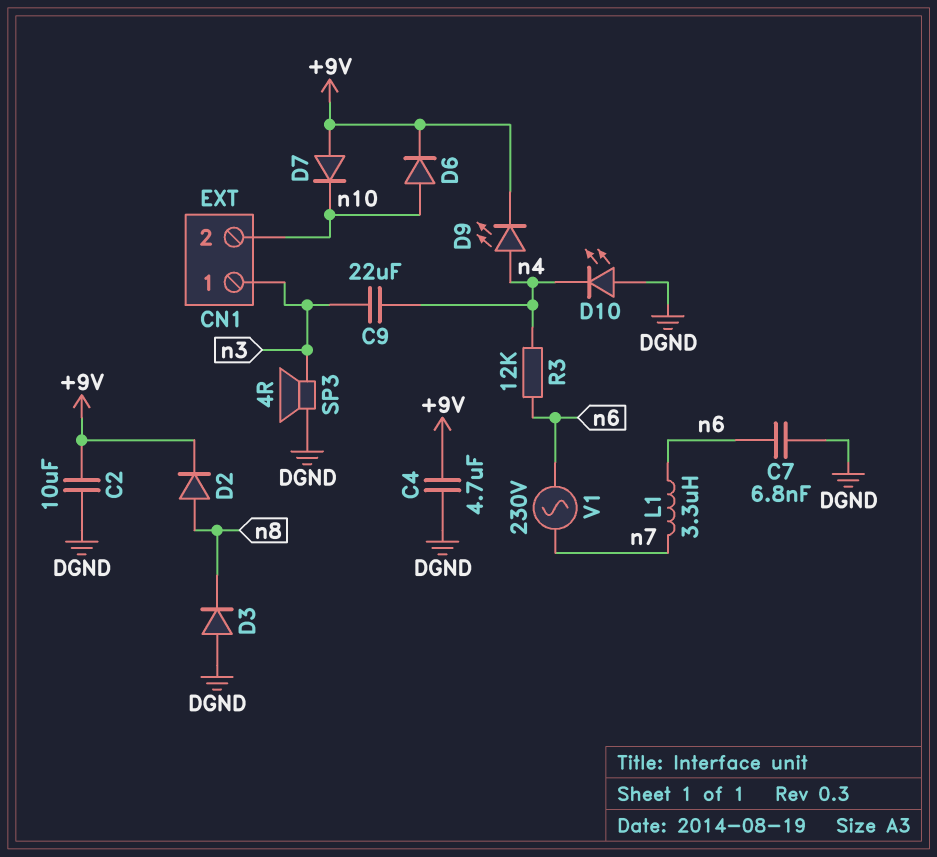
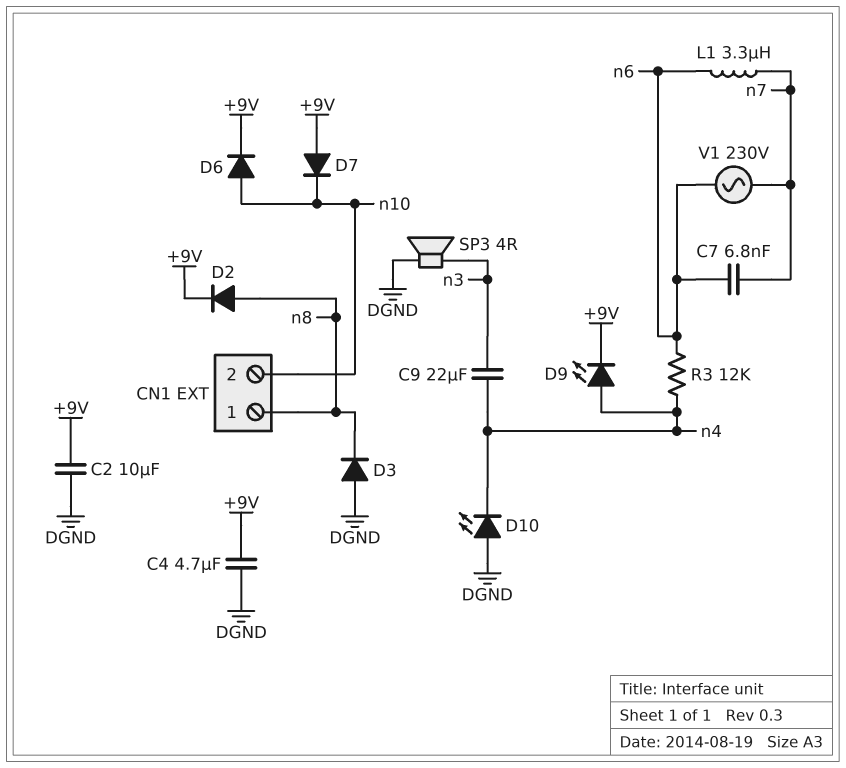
C7: 6.8nF (DGND, n6) -> 6.8nF (n6, n7)
CN1 pin 1: n3 -> n8

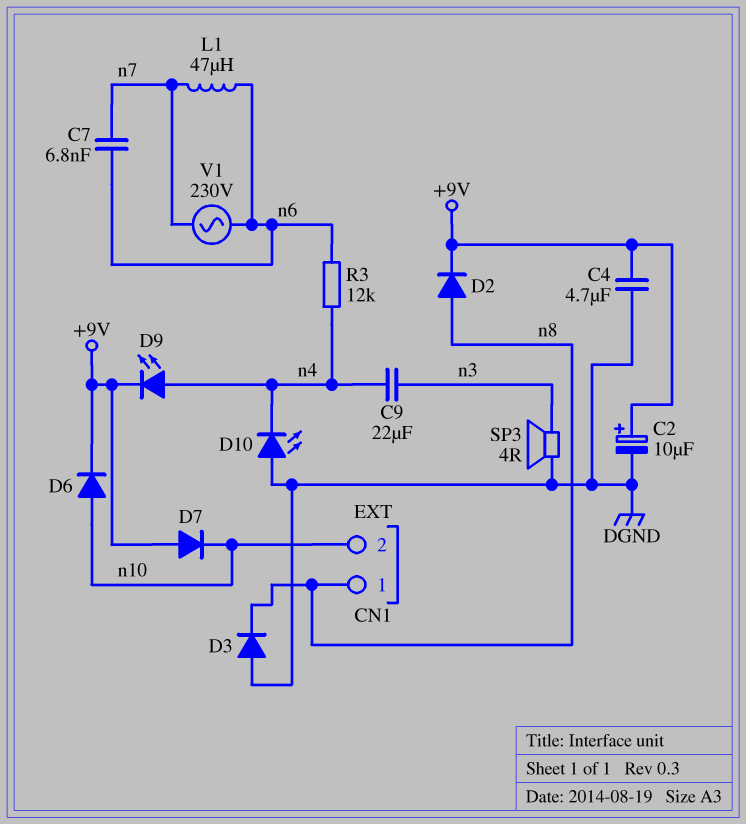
C2: 10uF (+9V, DGND) -> 10uF (plus +9V, minus DGND)
L1: 3.3uH (n6, n7) -> 47uH (n6, n7)

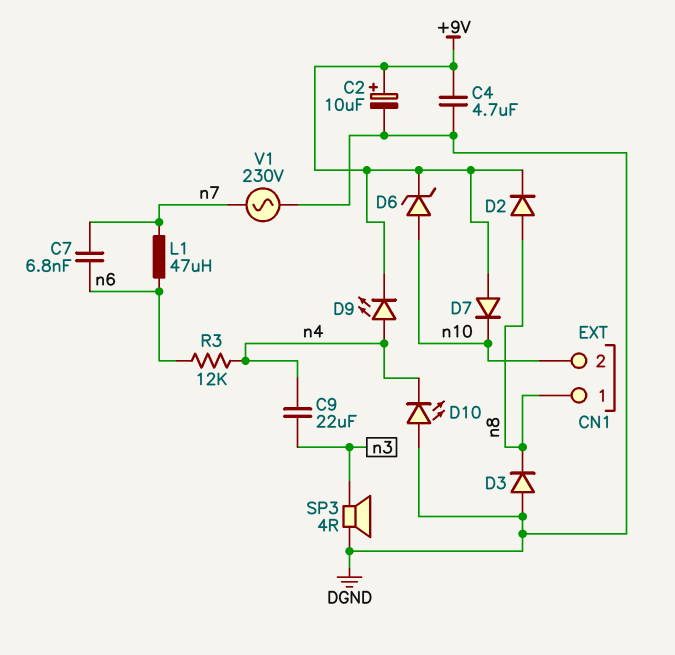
D6: diode (A n10, K +9V) -> zener (A n10, K +9V)
V1: AC 230V (n6, n7) -> AC 230V (DGND, n7)

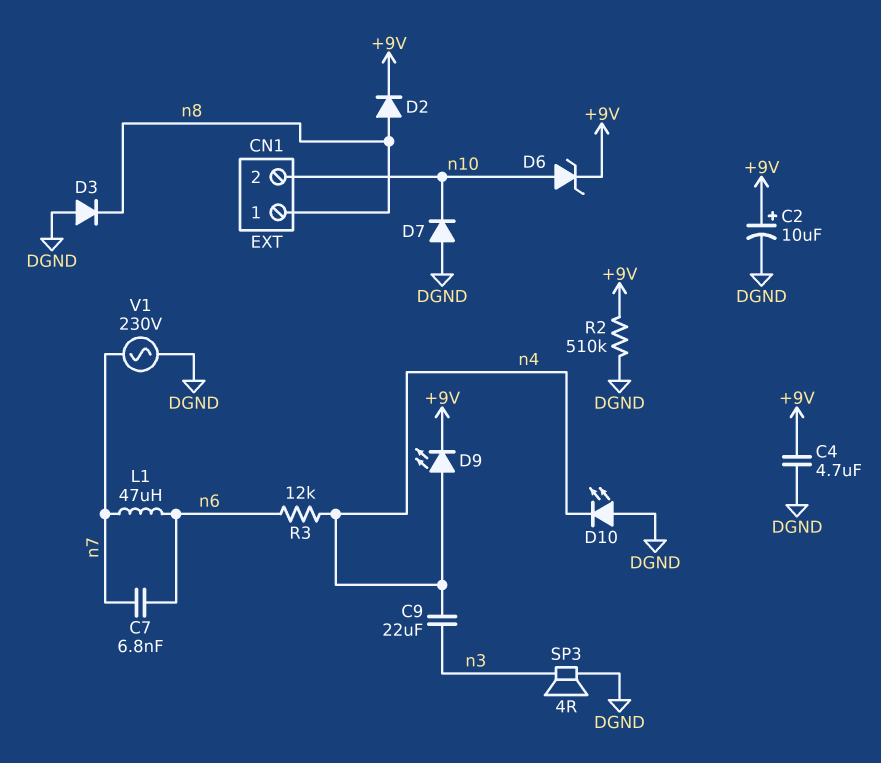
D7: diode (A +9V, K n10) -> diode (A DGND, K n10)
R2: none -> 510k (+9V, DGND)

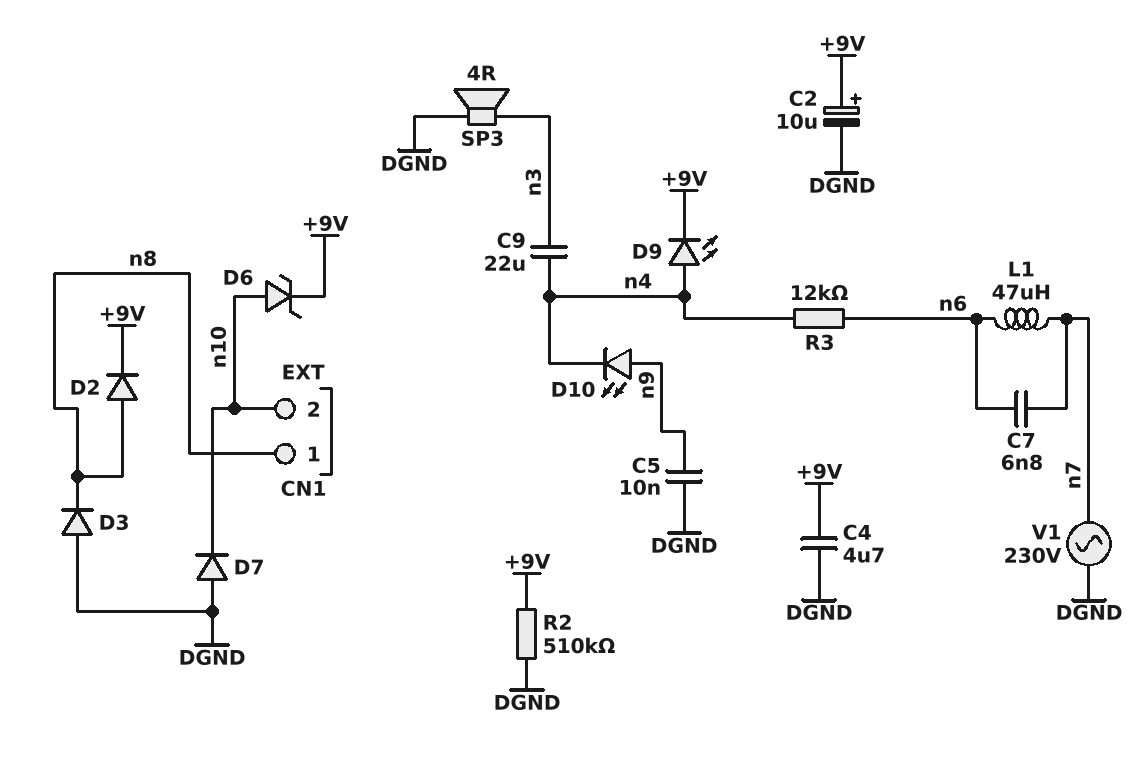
C5: none -> 10nF (DGND, n9)
D10: LED (A DGND, K n4) -> LED (A n9, K n4)

